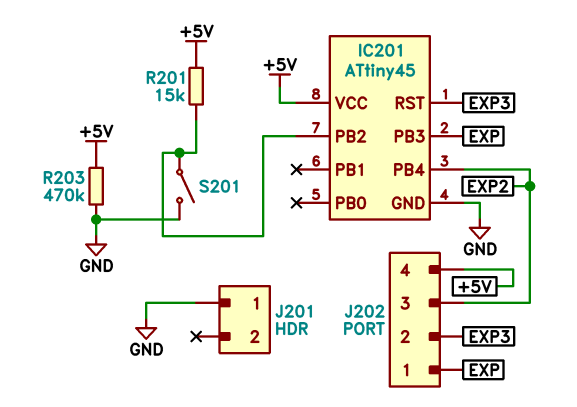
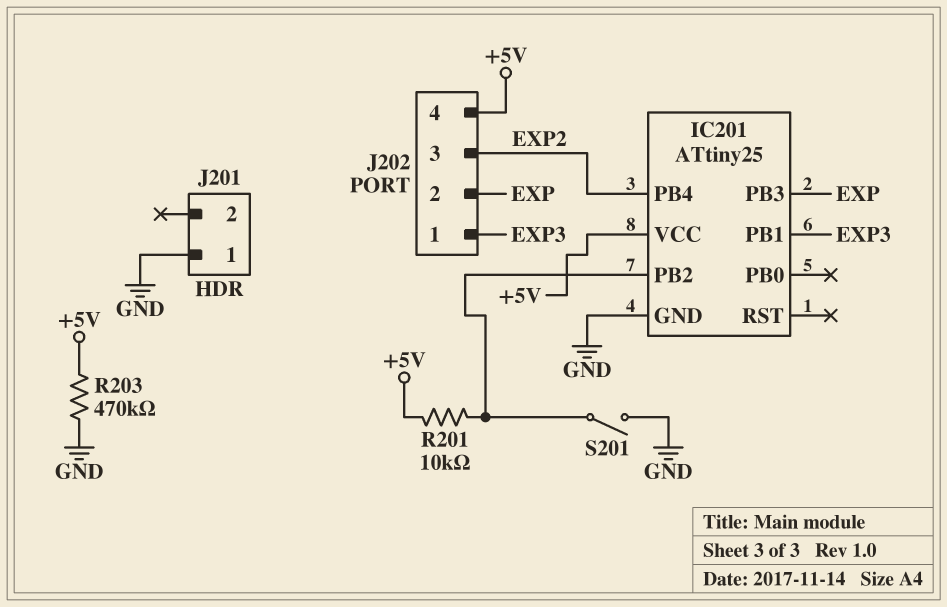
IC201: ATtiny45 -> ATtiny25
IC201 pin PB1: none -> EXP3
IC201 pin RST: EXP3 -> none
J202 pin 1: EXP -> EXP3
J202 pin 2: EXP3 -> EXP
R201: 15k (+5V, IC201/PB2) -> 10k (+5V, IC201/PB2)

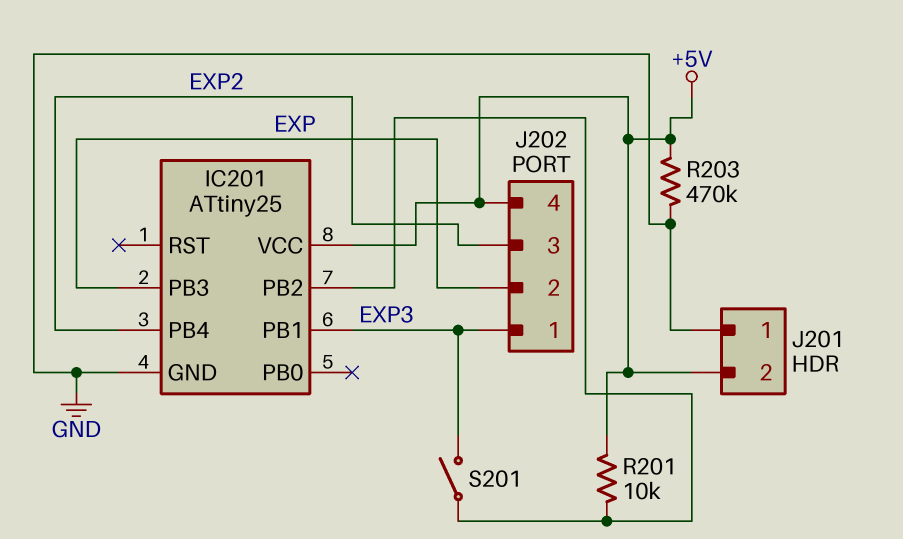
J201 pin 2: none -> +5V
S201: switch (GND, IC201/PB2) -> switch (EXP3, IC201/PB2)

